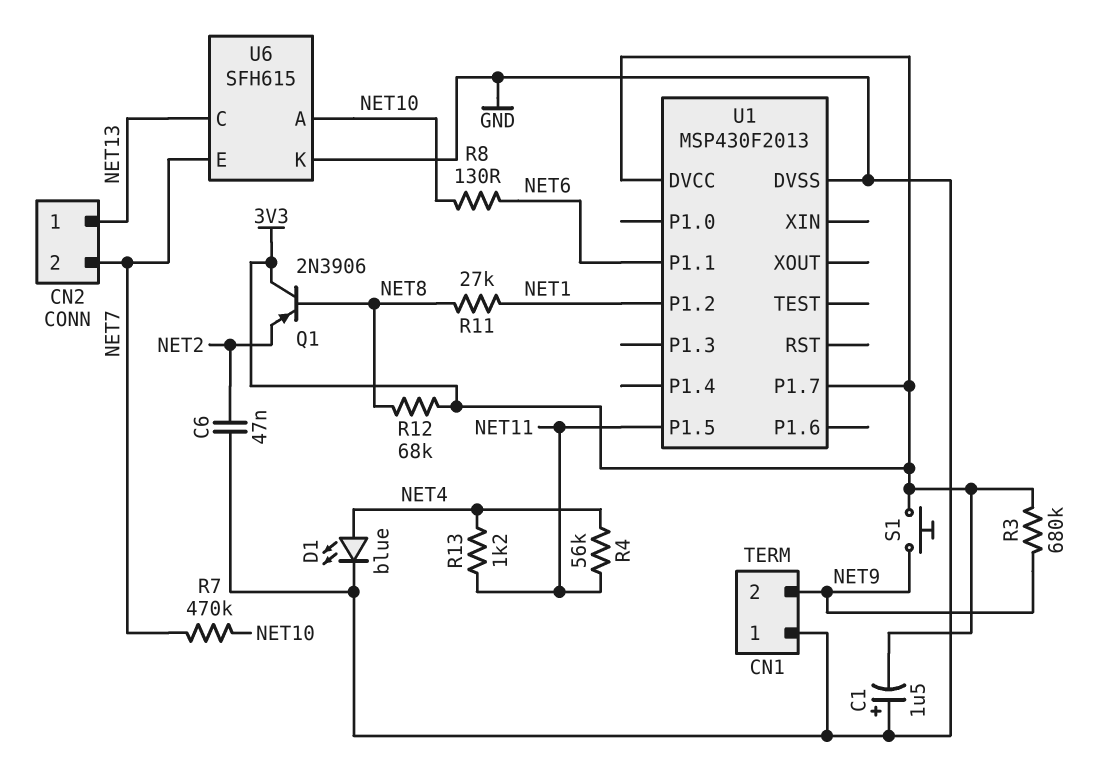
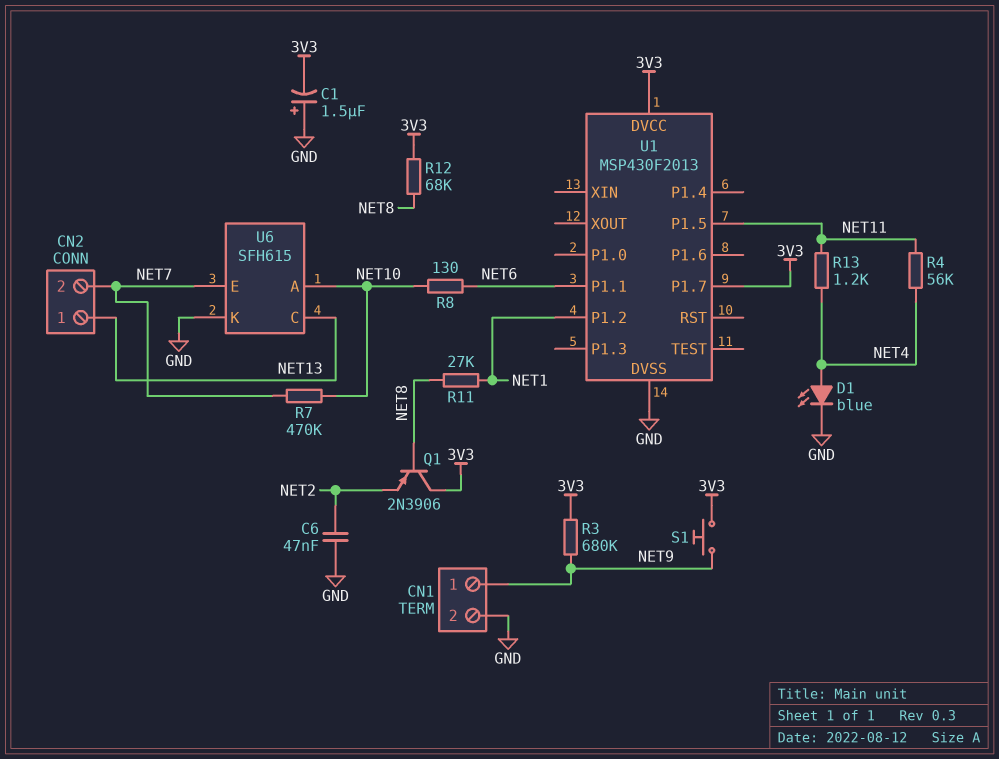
CN1 pin 1: GND -> NET9
CN1 pin 2: NET9 -> GND

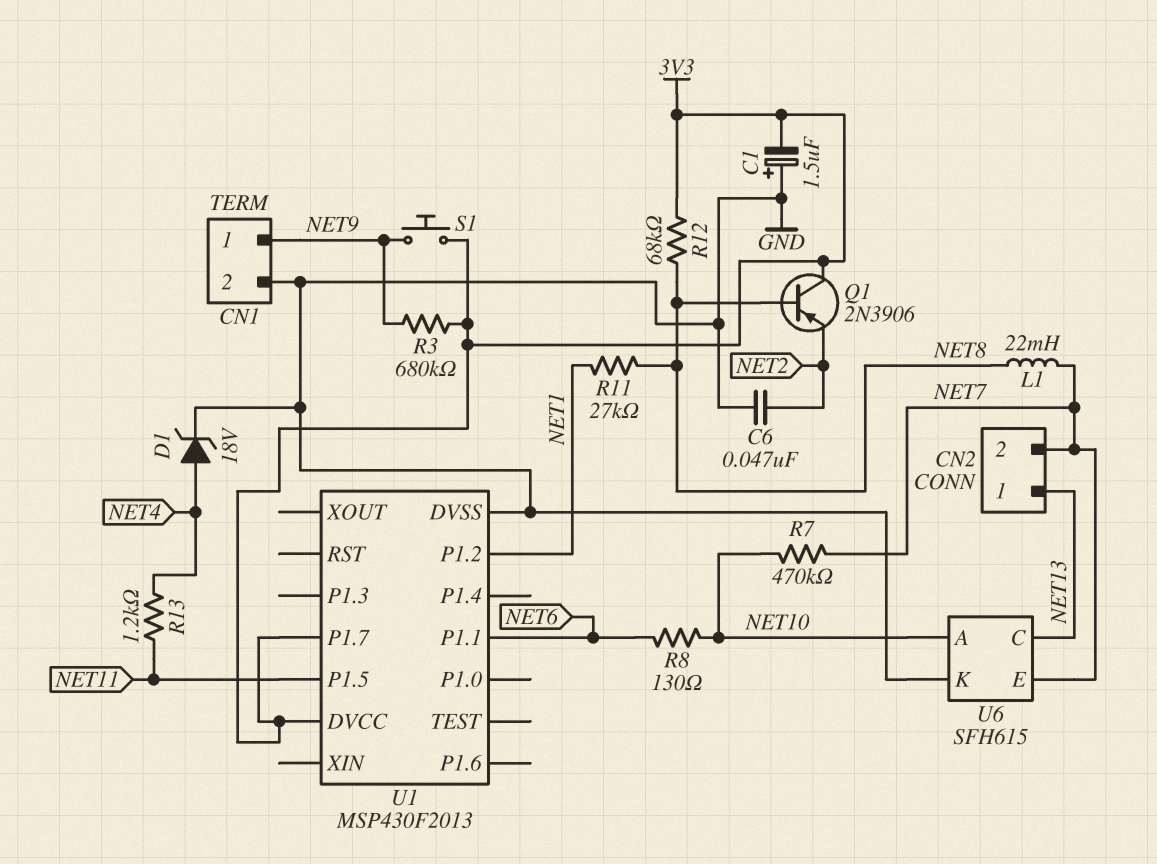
D1: LED blue (A NET4, K GND) -> zener 18V (A NET4, K GND)
L1: none -> 22mH (NET7, NET8)
R4: 56k (NET4, NET11) -> none

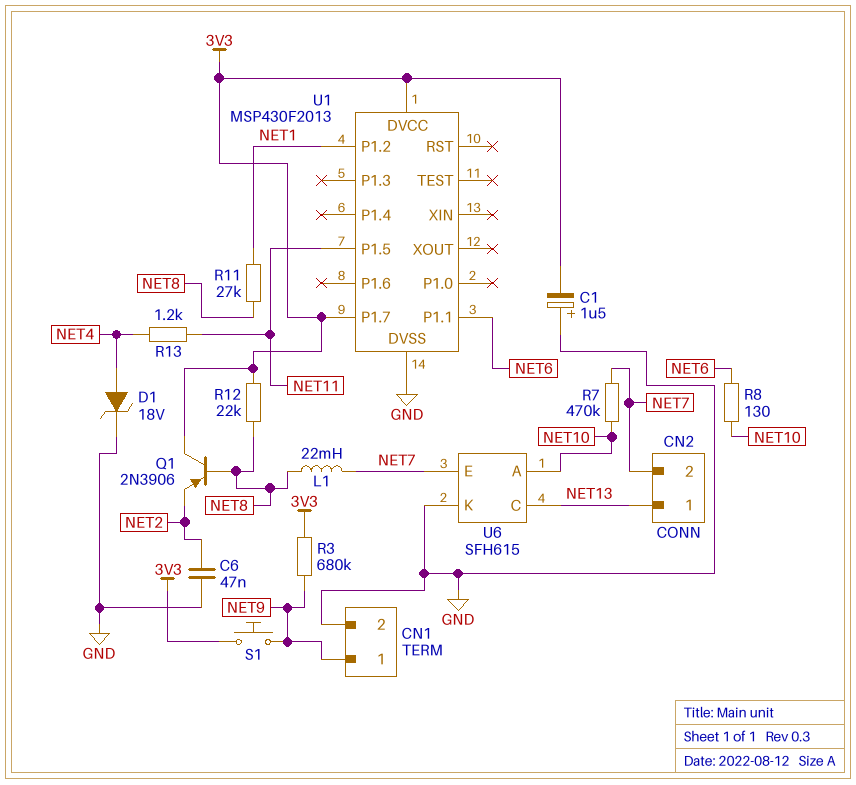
R12: 68k (3V3, NET8) -> 22k (3V3, NET8)

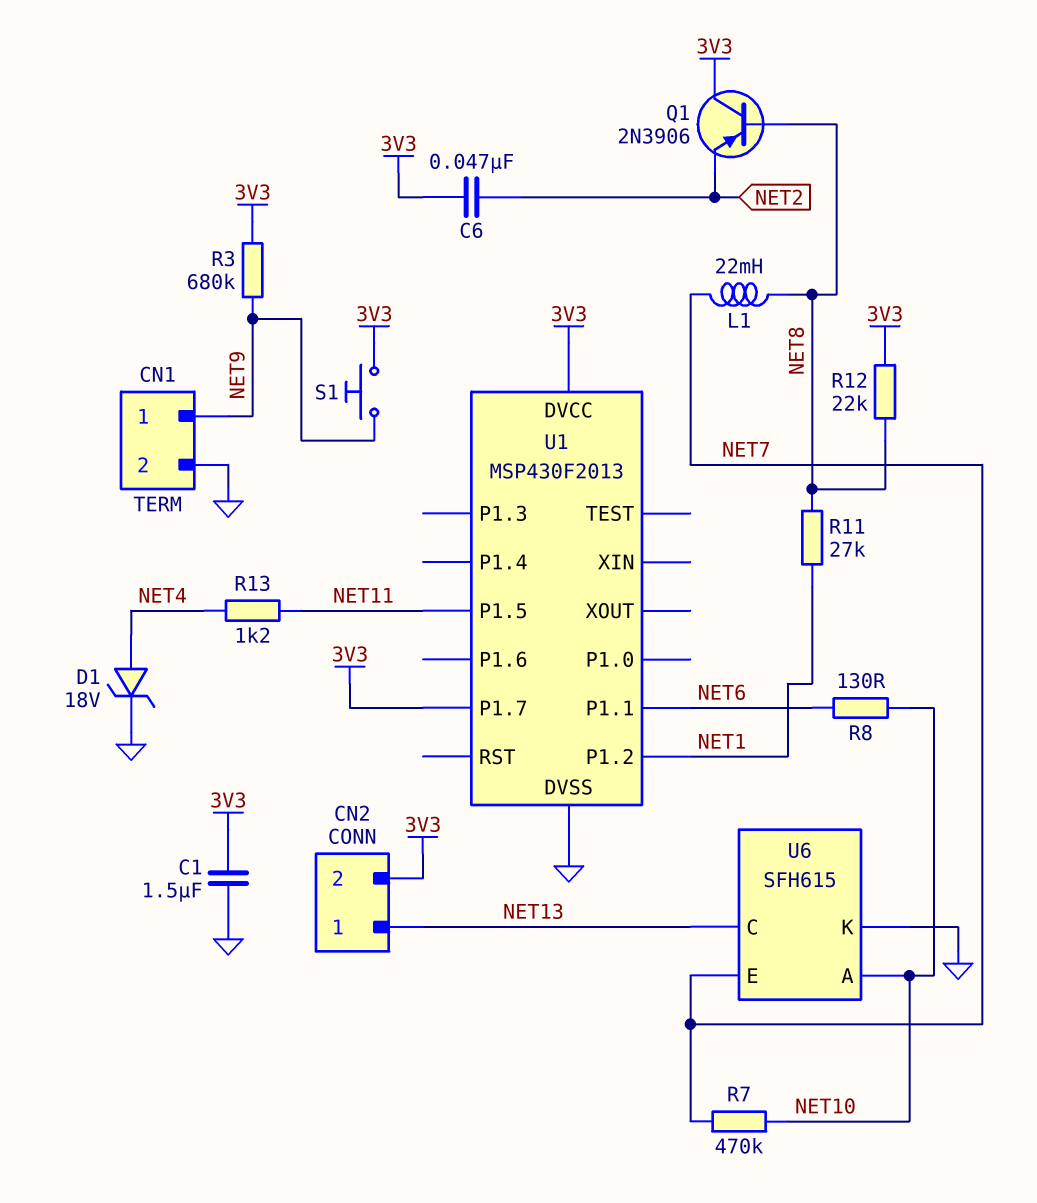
C1: 1.5uF (plus GND, minus 3V3) -> 1.5uF (3V3, GND)
C6: 47nF (GND, NET2) -> 47nF (3V3, NET2)
CN2 pin 2: NET7 -> 3V3

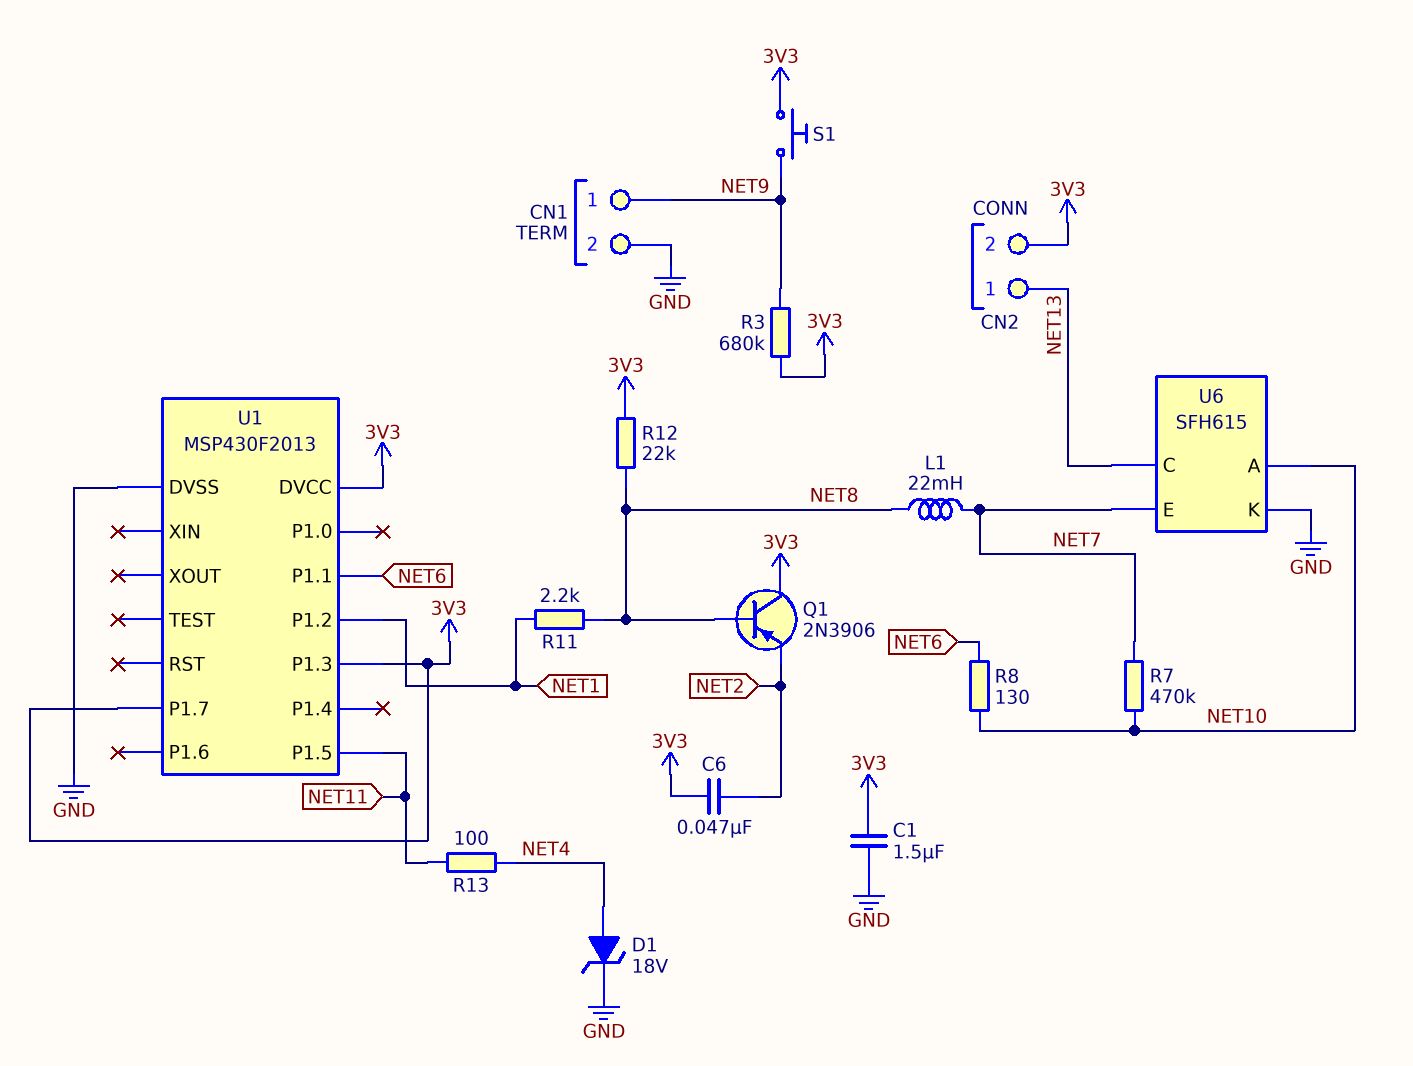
R11: 27k (NET1, NET8) -> 2.2k (NET1, NET8)
R13: 1.2k (NET4, NET11) -> 100 (NET4, NET11)
U1 pin P1.3: none -> 3V3

